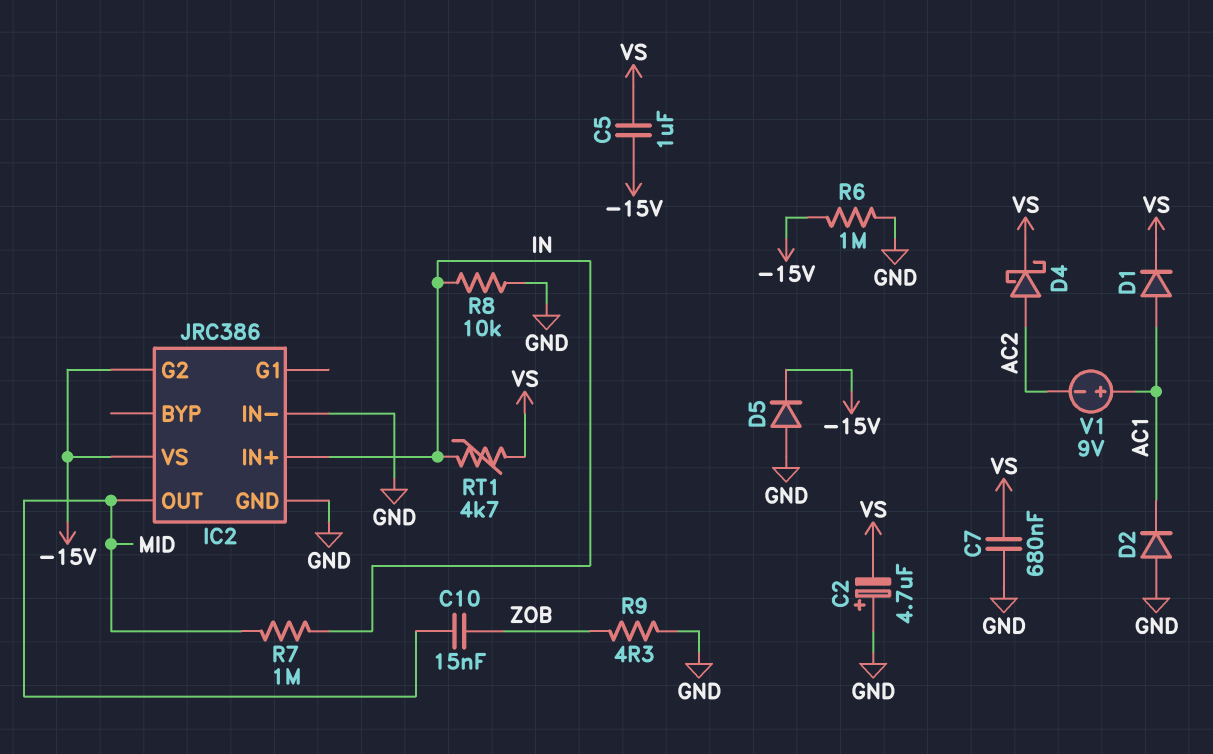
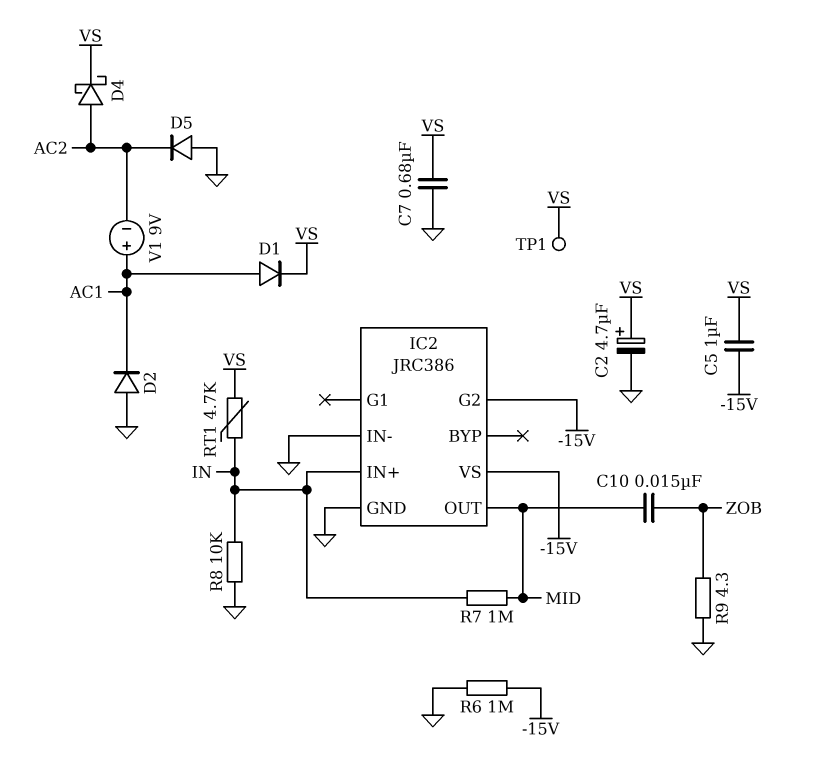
C2: 4.7uF (plus GND, minus VS) -> 4.7uF (plus VS, minus GND)
D5: diode (A GND, K -15V) -> diode (A GND, K AC2)
TP1: none -> test point (VS)

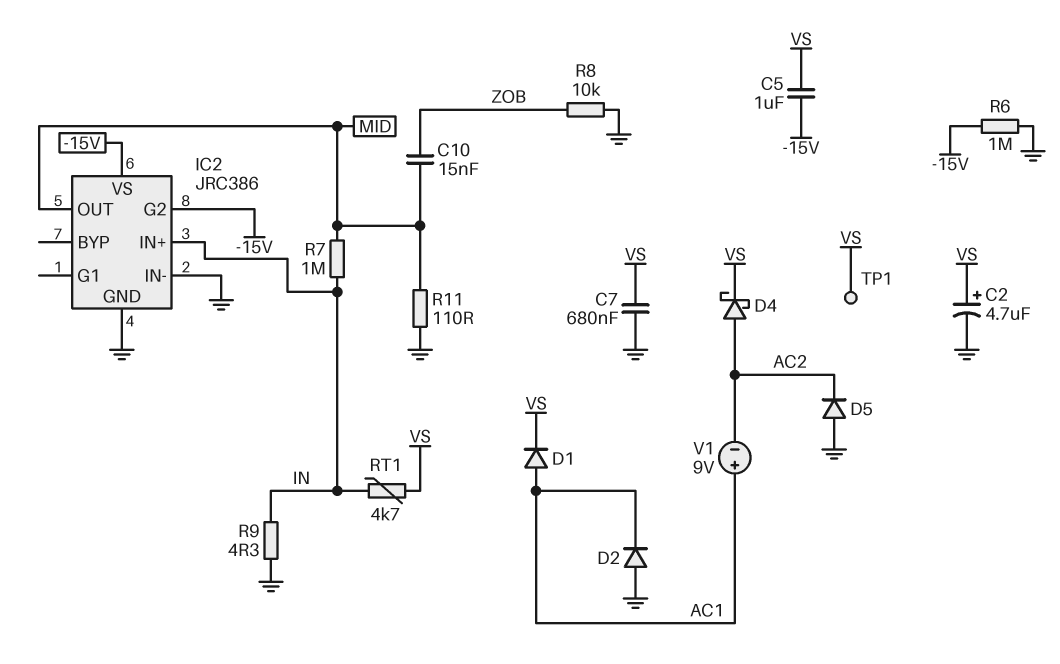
R8: 10k (GND, IN) -> 10k (GND, ZOB)
R9: 4.3 (GND, ZOB) -> 4.3 (GND, IN)
R11: none -> 110 (GND, MID)

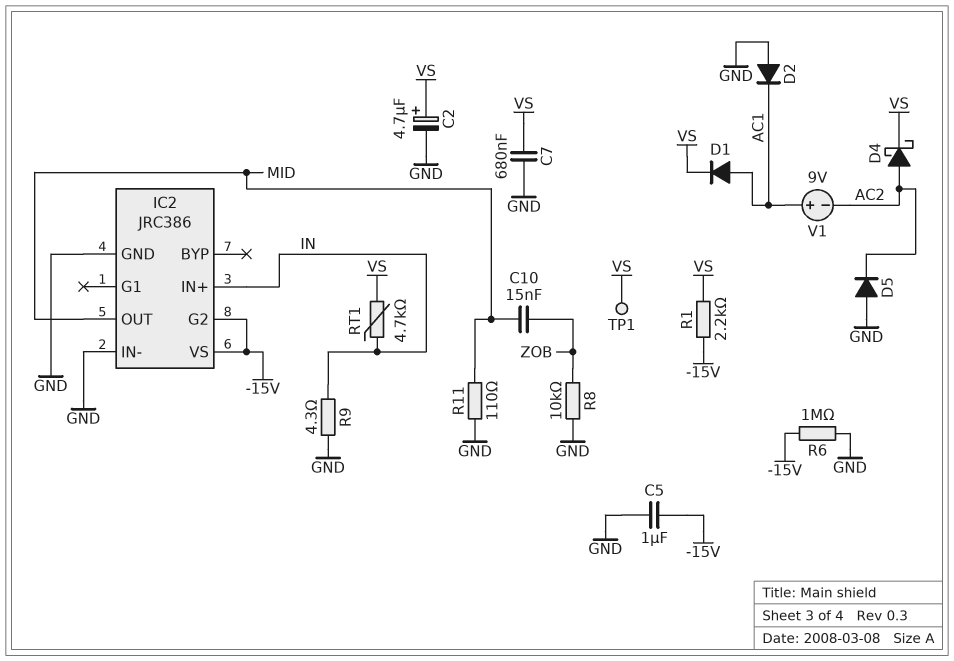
C5: 1uF (-15V, VS) -> 1uF (-15V, GND)
R1: none -> 2.2k (-15V, VS)
R7: 1M (IN, MID) -> none

